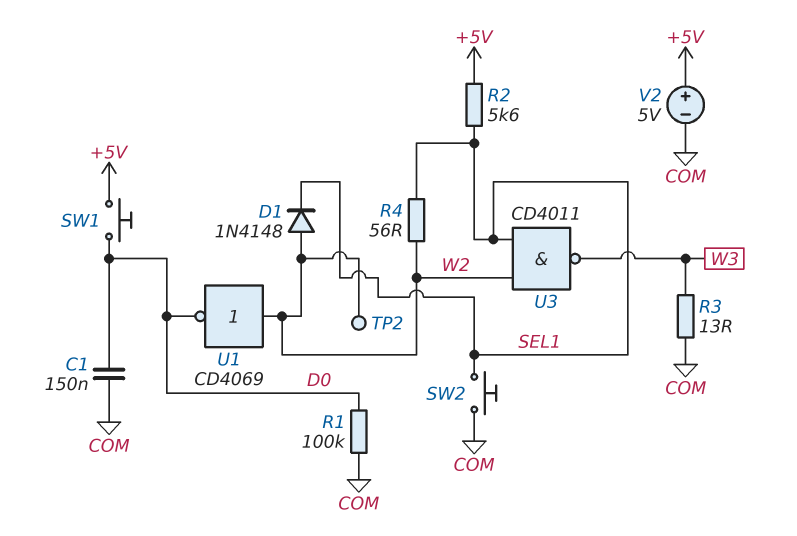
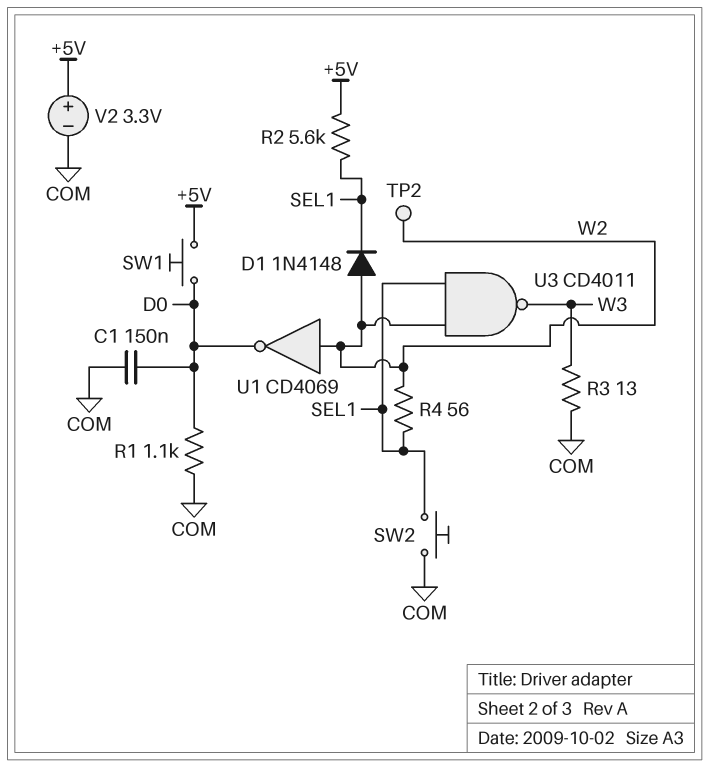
R1: 100k (COM, D0) -> 1.1k (COM, D0)
V2: 5V (plus +5V, minus COM) -> 3.3V (plus +5V, minus COM)

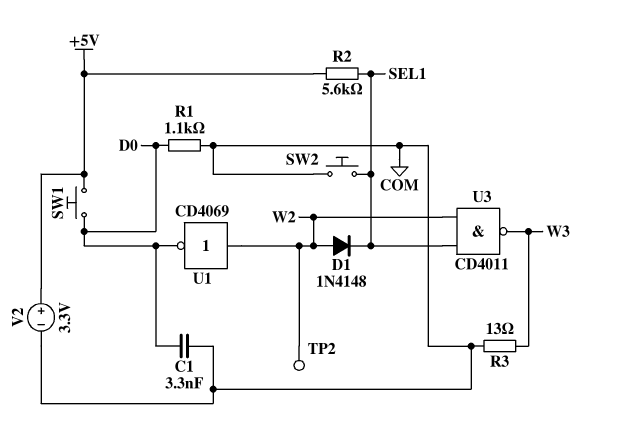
C1: 150nF (COM, D0) -> 3.3nF (COM, D0)
R4: 56 (SEL1, W2) -> none

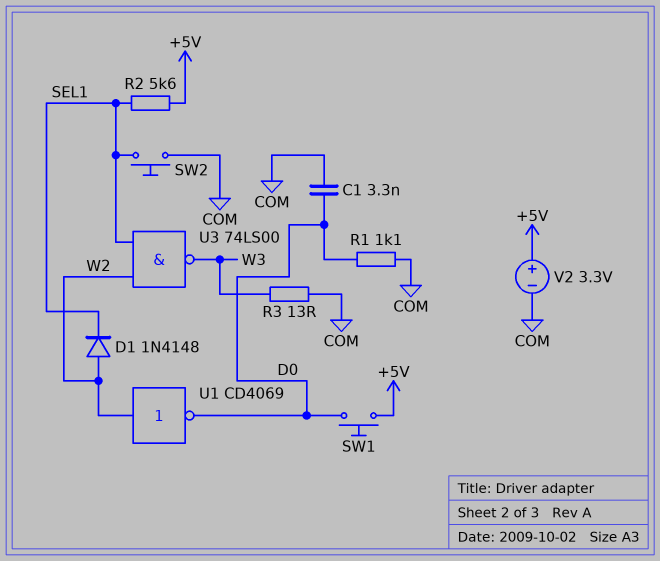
TP2: test point (W2) -> none
U3: NAND CD4011 (in SEL1, in W2, out W3) -> NAND 74LS00 (in SEL1, in W2, out W3)

